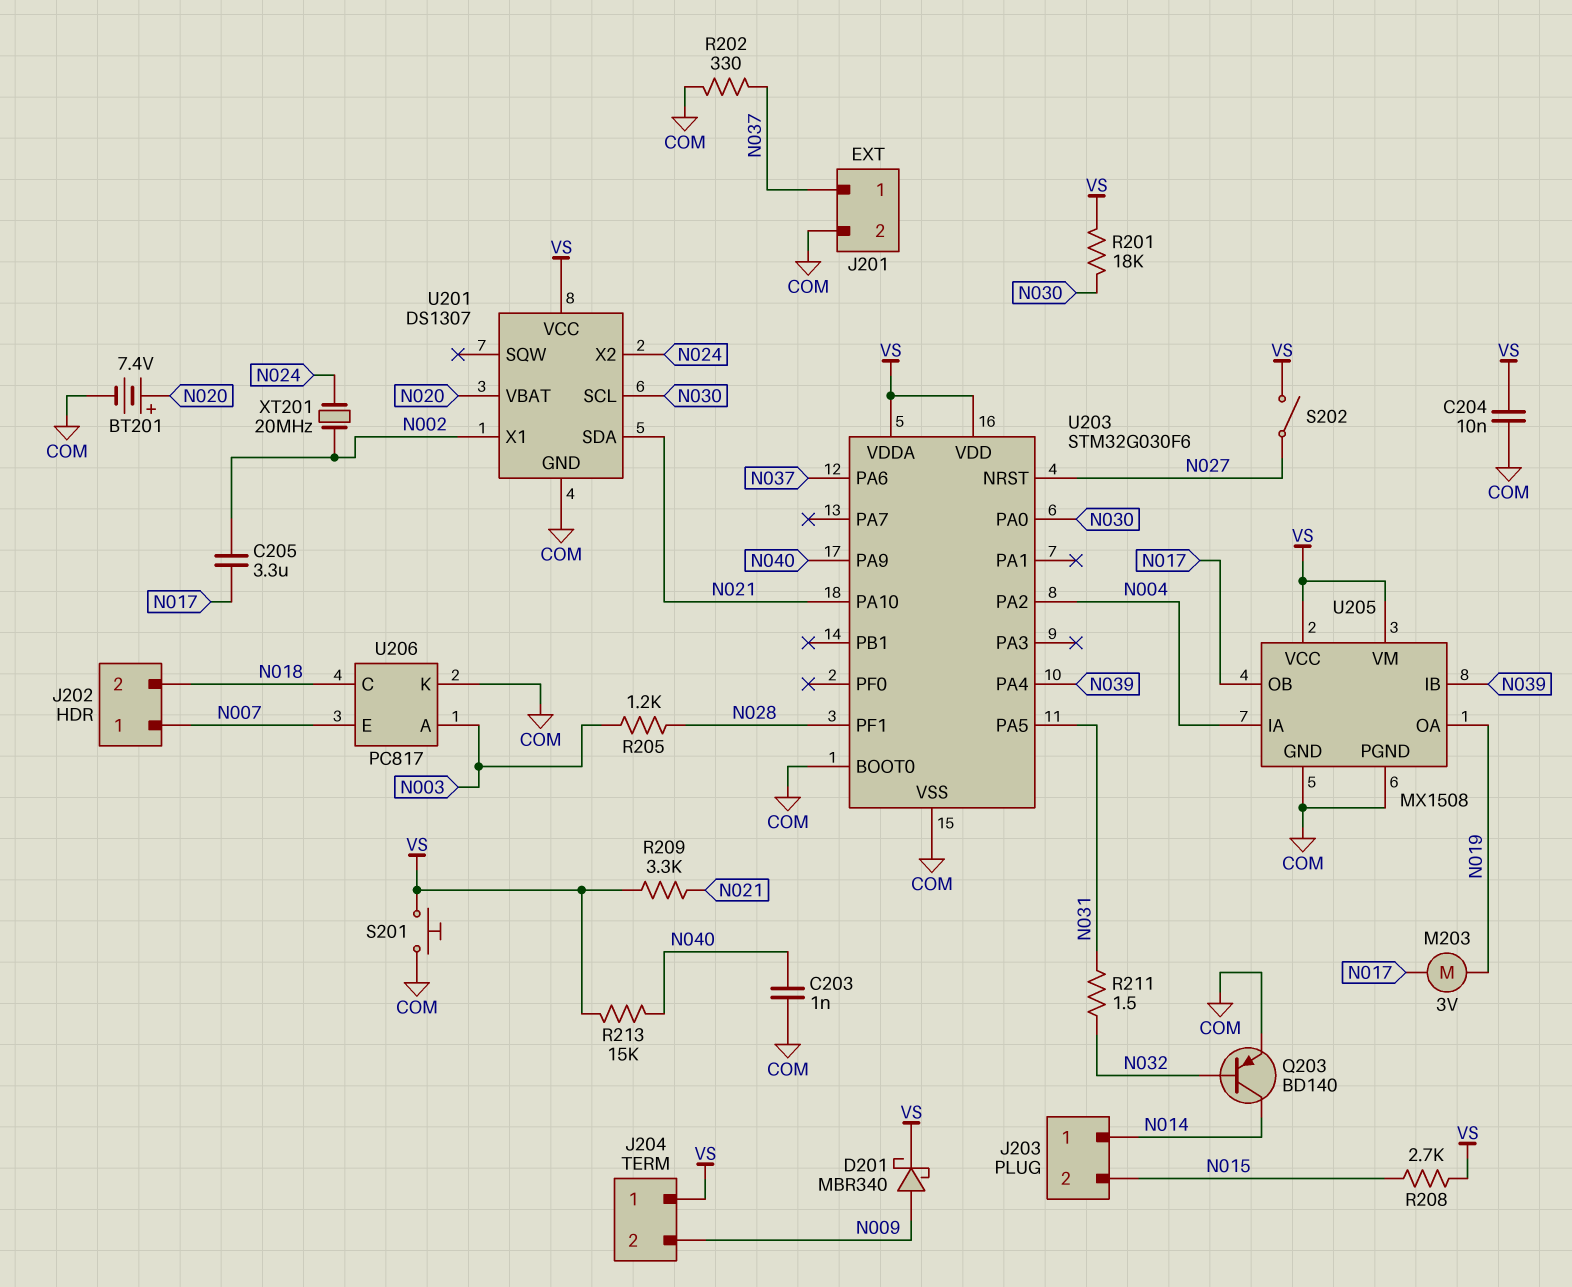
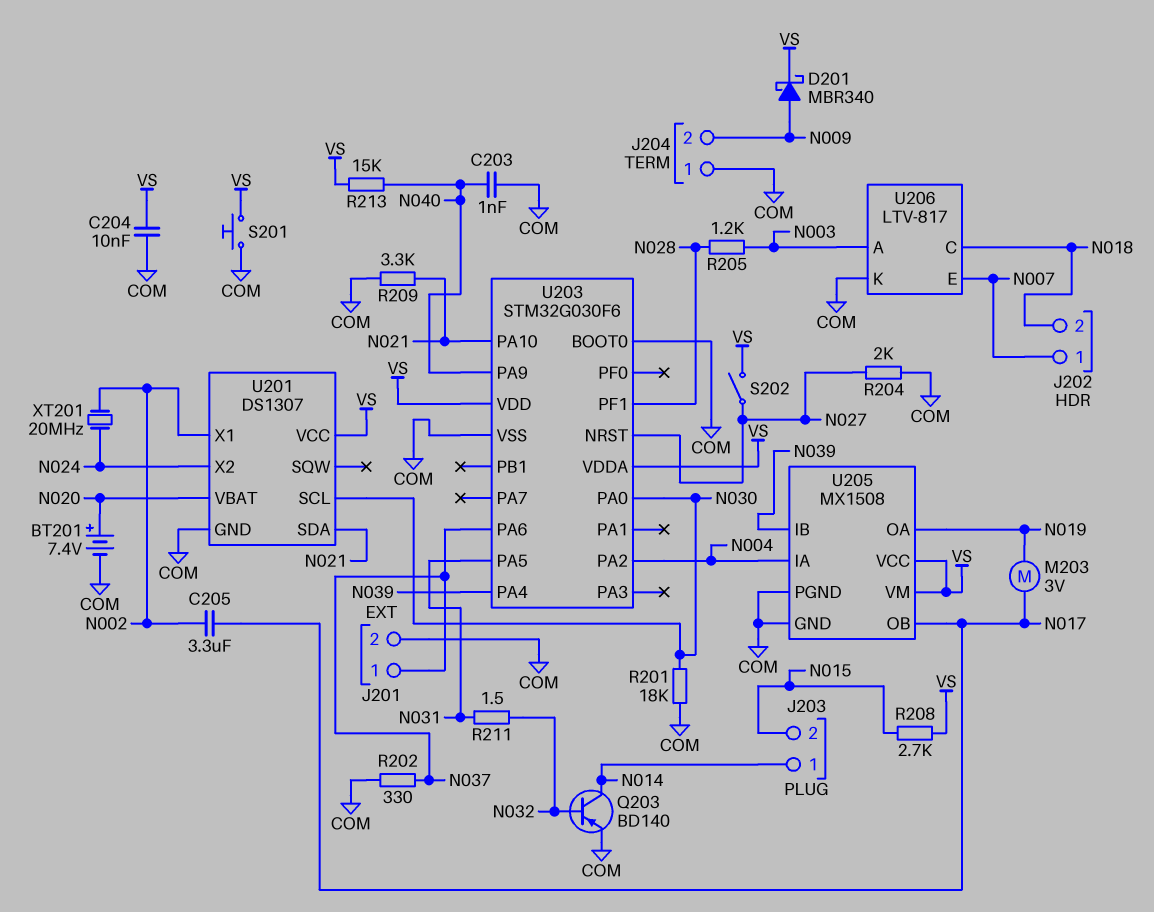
J204 pin 1: VS -> COM
R201: 18k (N030, VS) -> 18k (COM, N030)
R204: none -> 2k (COM, N027)
R209: 3.3k (N021, VS) -> 3.3k (COM, N021)
U206: PC817 -> LTV-817

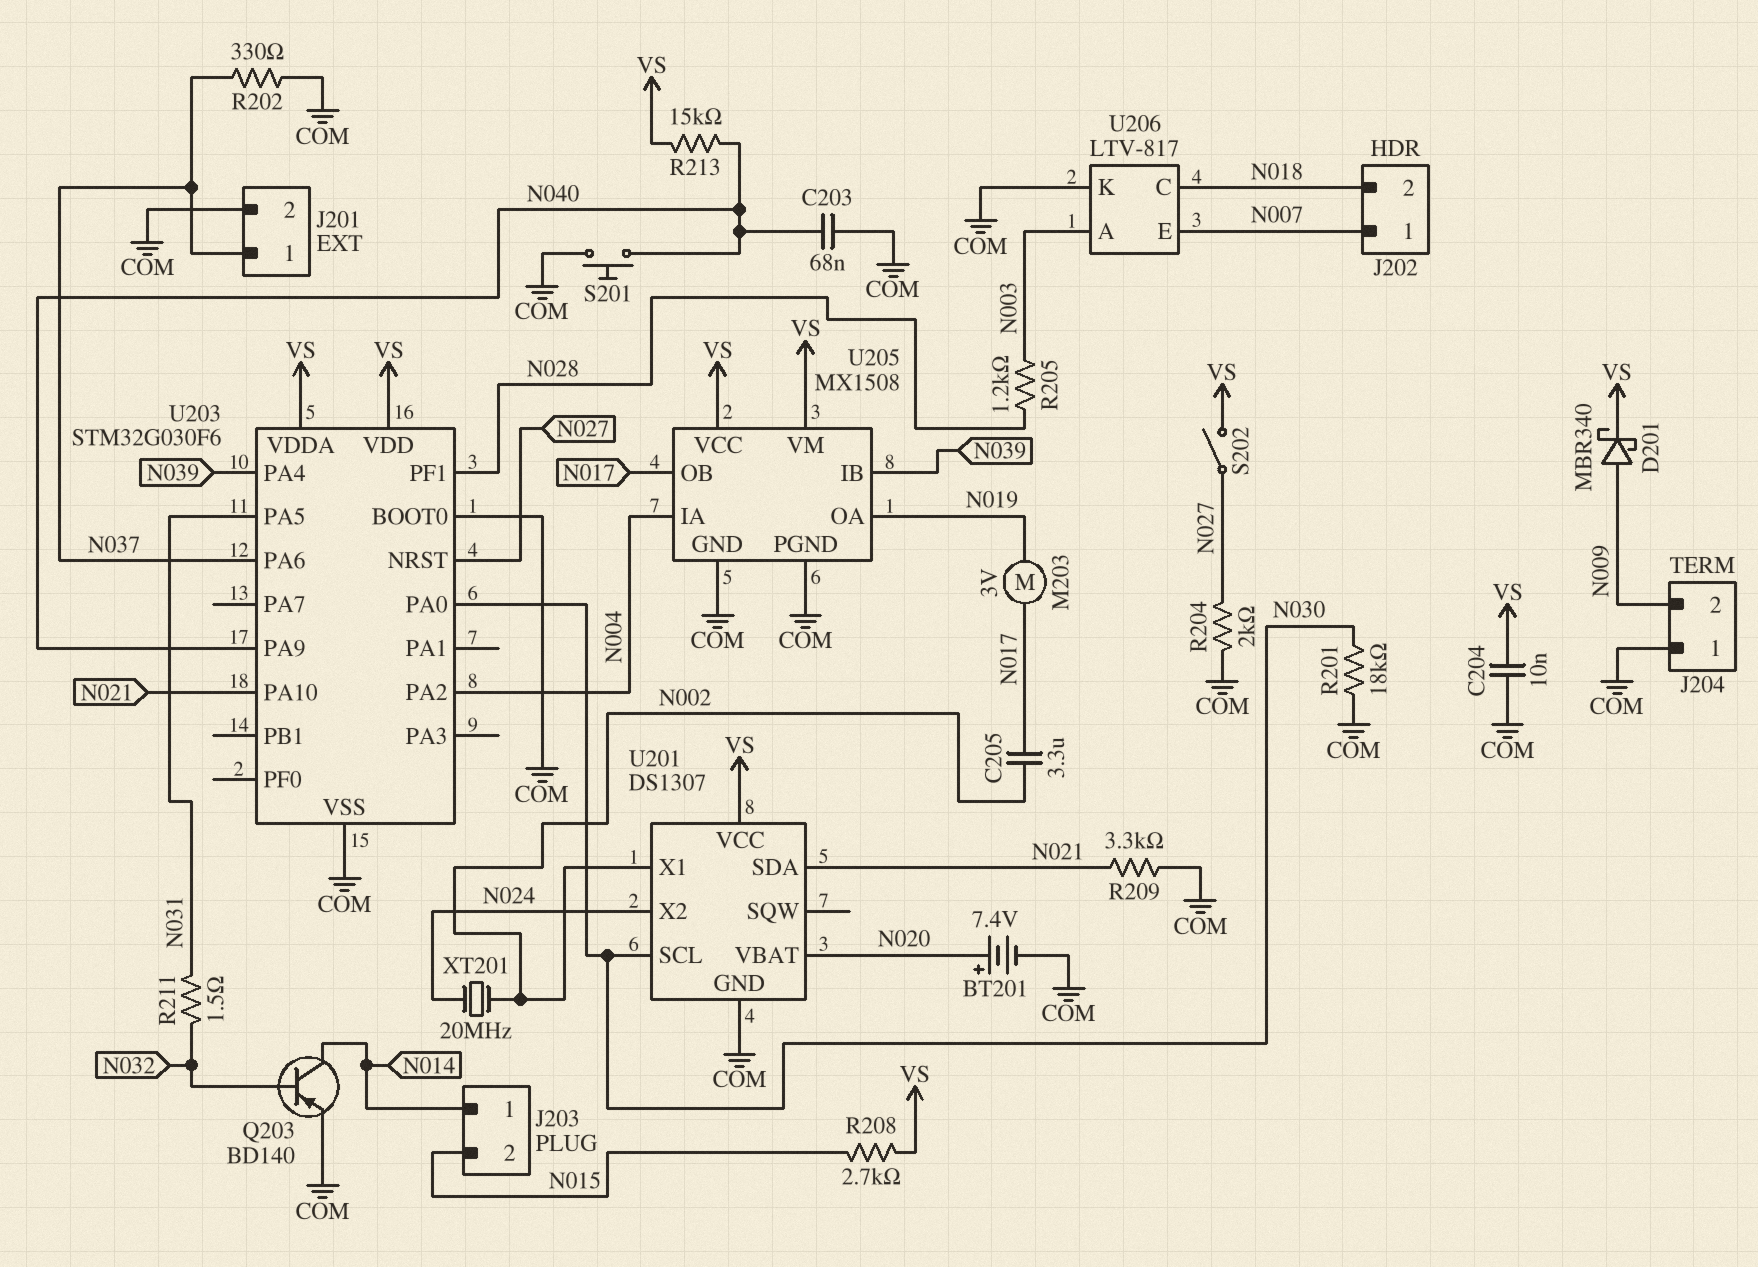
C203: 1nF (COM, N040) -> 68nF (COM, N040)
S201: button (COM, VS) -> button (COM, N040)

